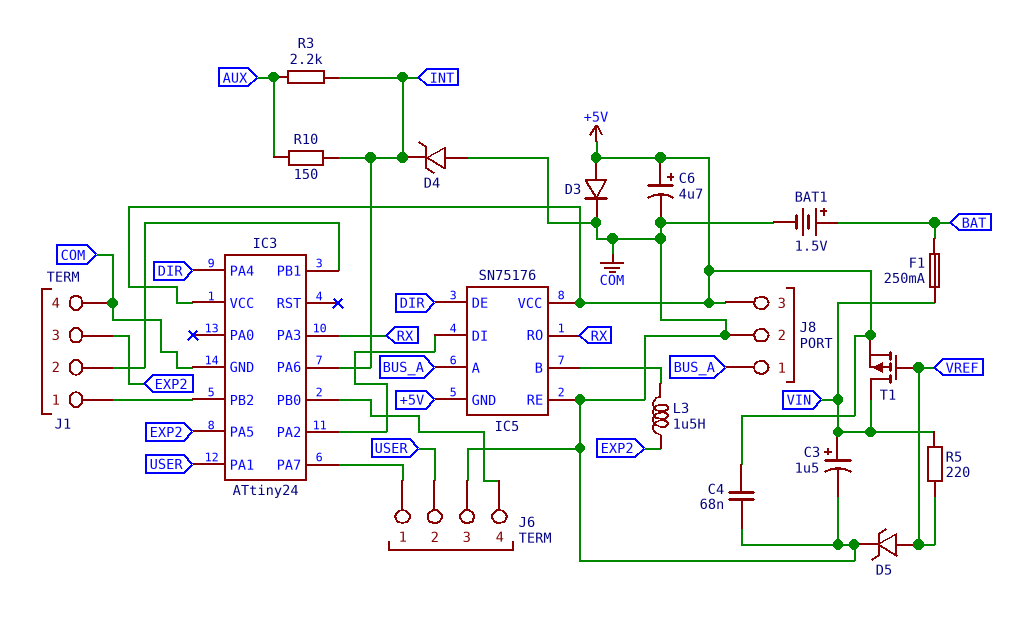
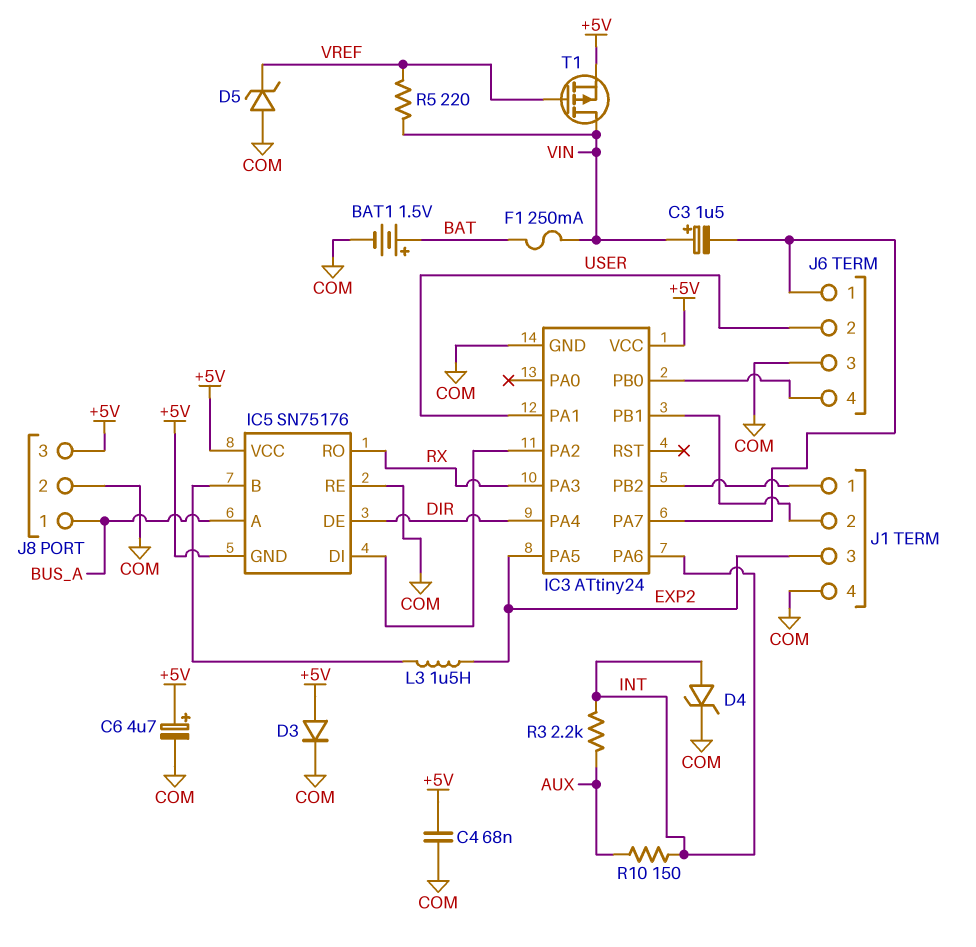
C3: 1.5uF (plus VIN, minus COM) -> 1.5uF (plus VIN, minus IC3/PA7)
D4: zener (A COM, K INT) -> zener (A INT, K COM)
D5: zener (A VREF, K COM) -> zener (A COM, K VREF)

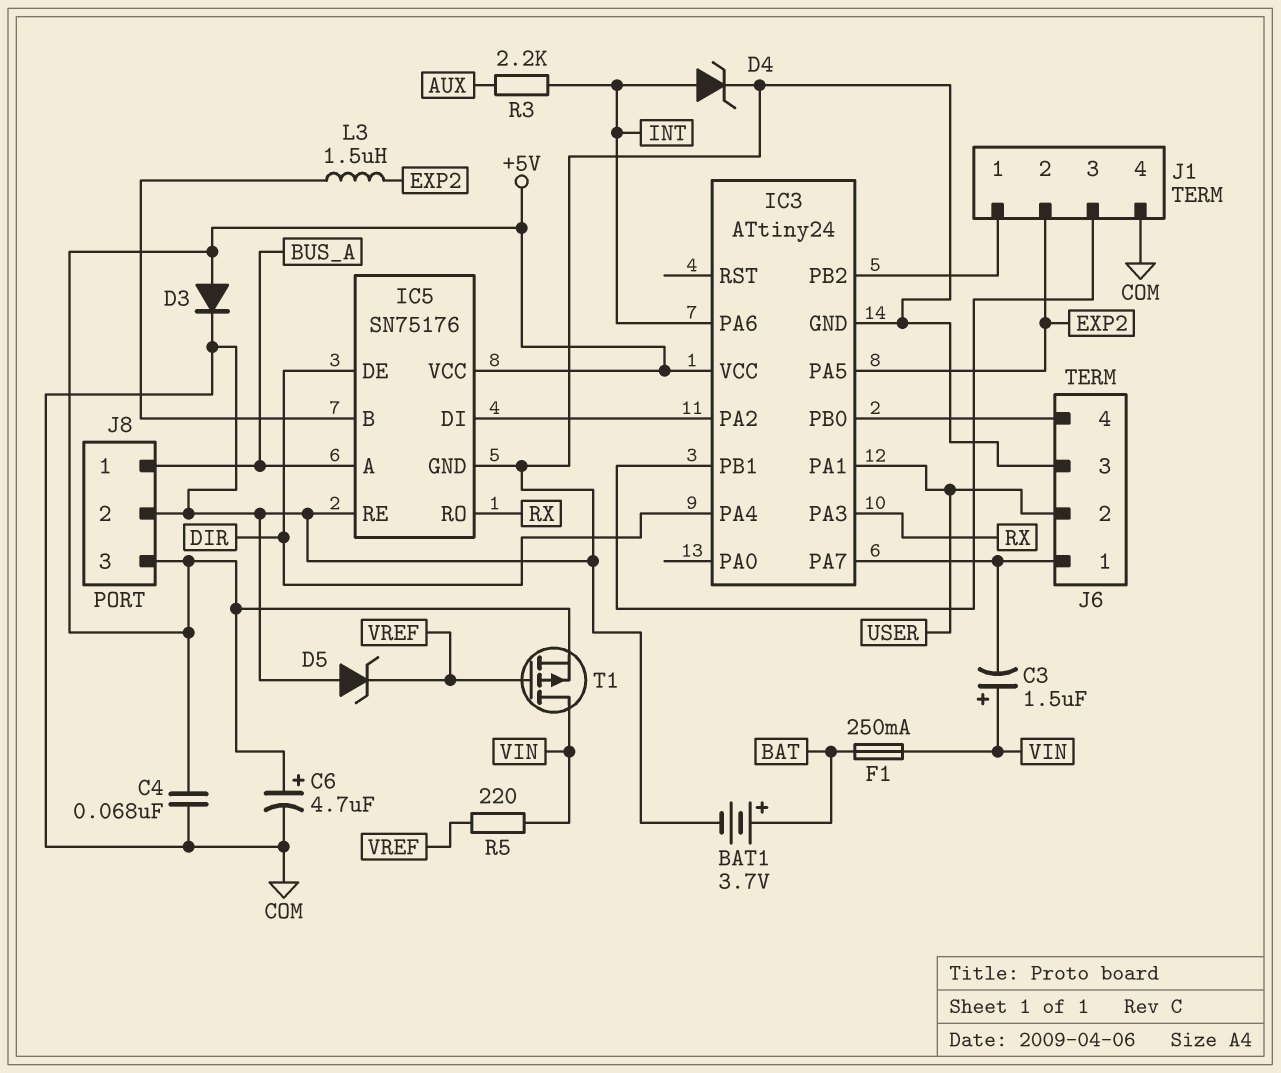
BAT1: 1.5V (plus BAT, minus COM) -> 3.7V (plus BAT, minus COM)
IC5 pin GND: +5V -> COM
J1 pin 2: IC3/PB1 -> EXP2
J1 pin 3: EXP2 -> IC3/PB1
R10: 150 (AUX, INT) -> none

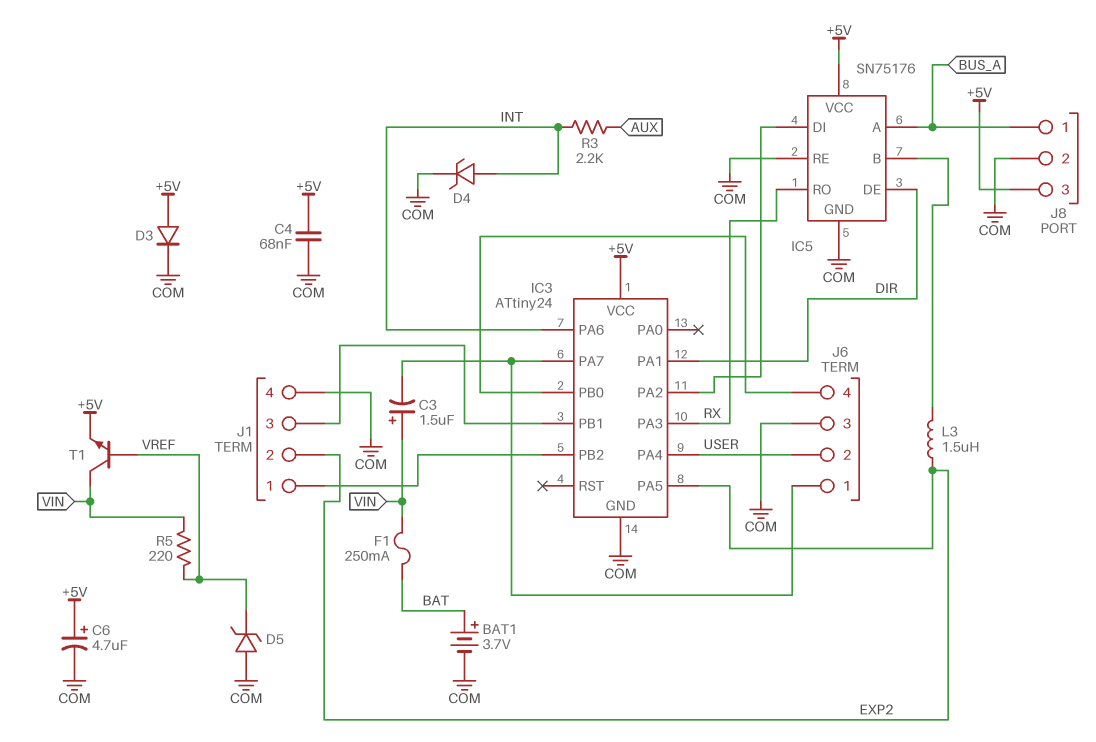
IC3 pin PA1: USER -> DIR
IC3 pin PA4: DIR -> USER
T1: PMOS (G VREF, D VIN, S +5V) -> NPN (B VREF, C VIN, E +5V)

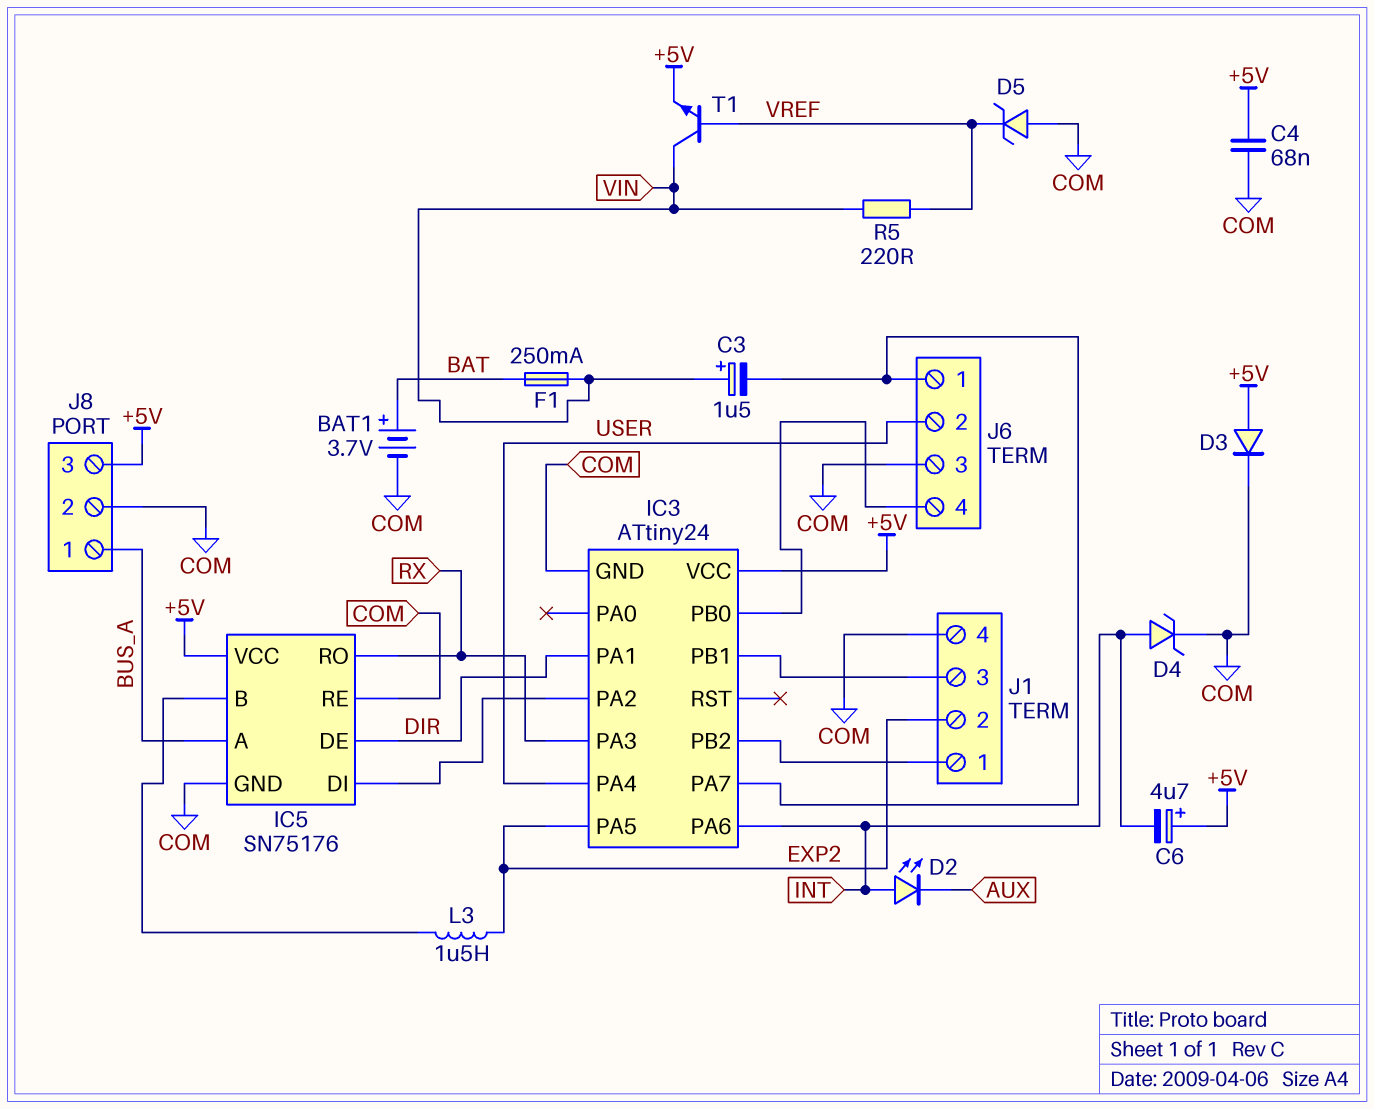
C6: 4.7uF (plus +5V, minus COM) -> 4.7uF (plus +5V, minus INT)
D2: none -> LED (A INT, K AUX)
R3: 2.2k (AUX, INT) -> none

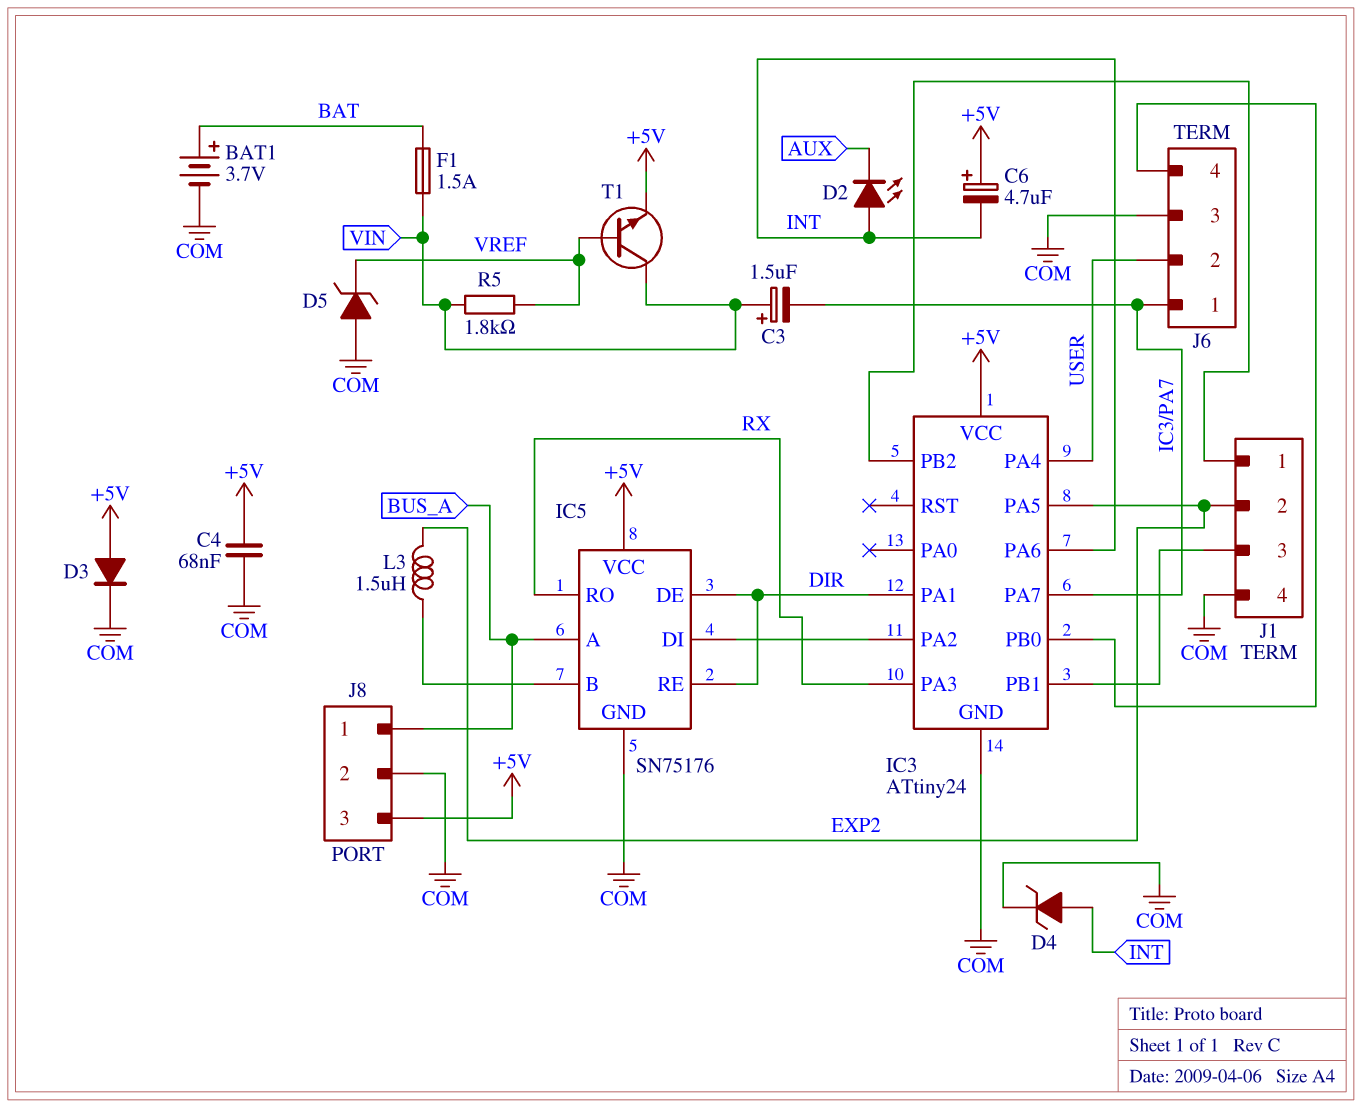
F1: 250mA (BAT, VIN) -> 1.5A (BAT, VIN)
IC5 pin RE: COM -> DIR
R5: 220 (VIN, VREF) -> 1.8k (VIN, VREF)

